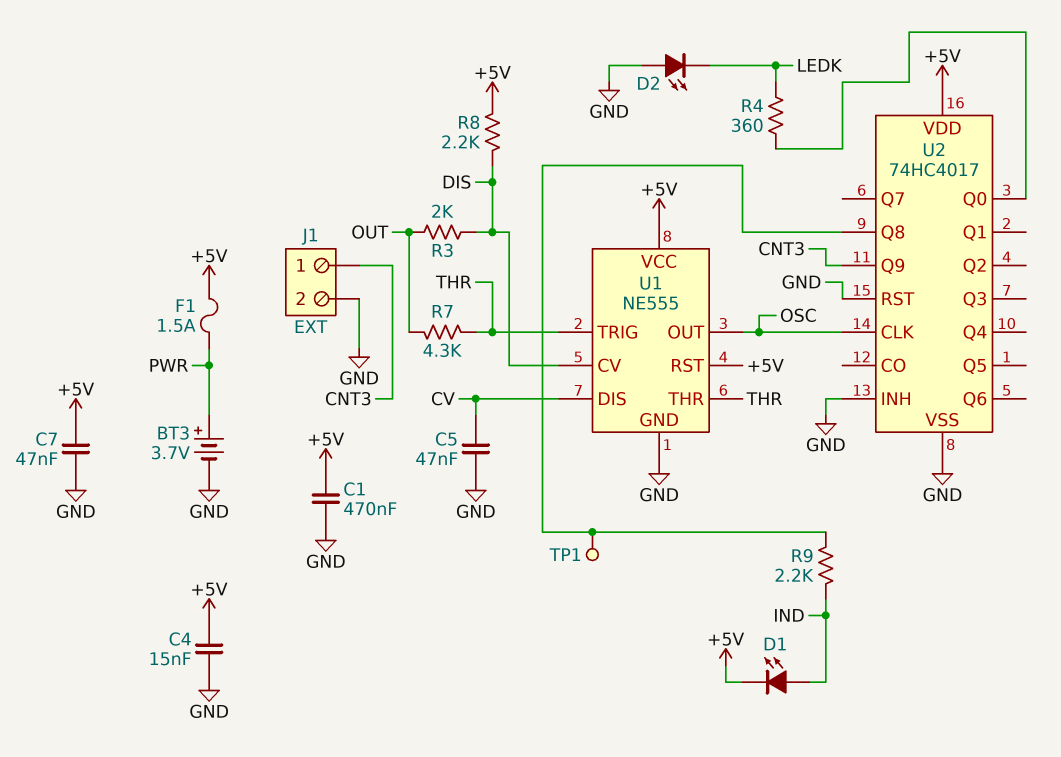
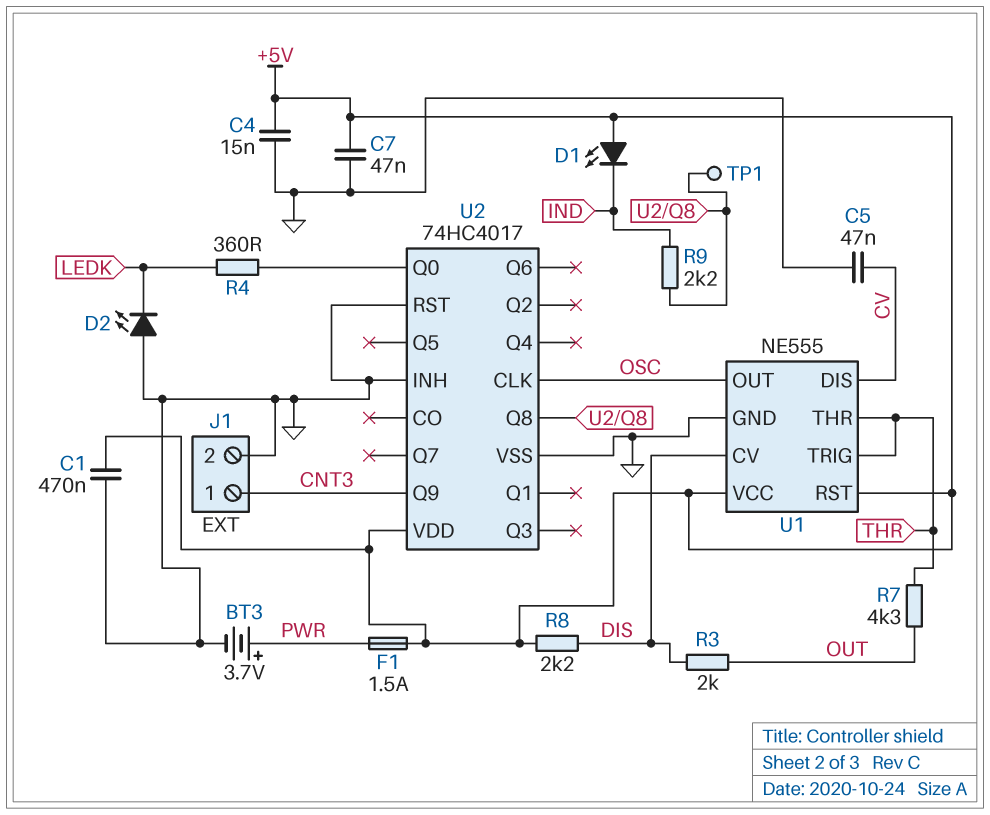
D1: LED (A IND, K +5V) -> LED (A +5V, K IND)

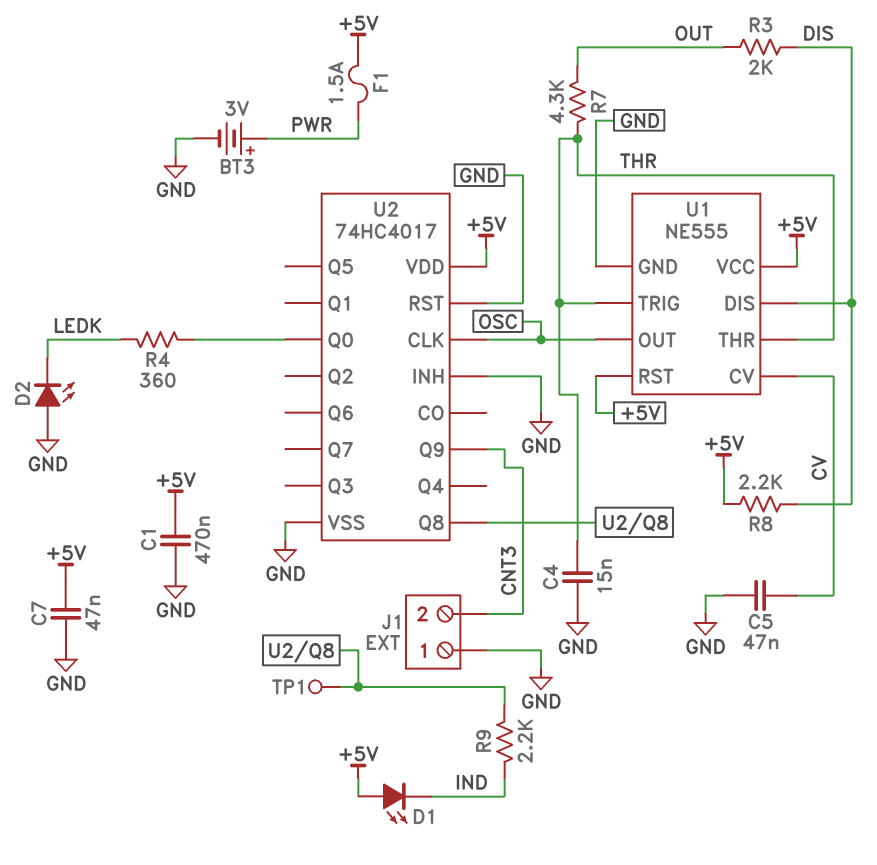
BT3: 3.7V (plus PWR, minus GND) -> 3V (plus PWR, minus GND)
C4: 15nF (+5V, GND) -> 15nF (GND, THR)
J1 pin 1: CNT3 -> GND
J1 pin 2: GND -> CNT3
U1 pin CV: DIS -> CV
U1 pin DIS: CV -> DIS

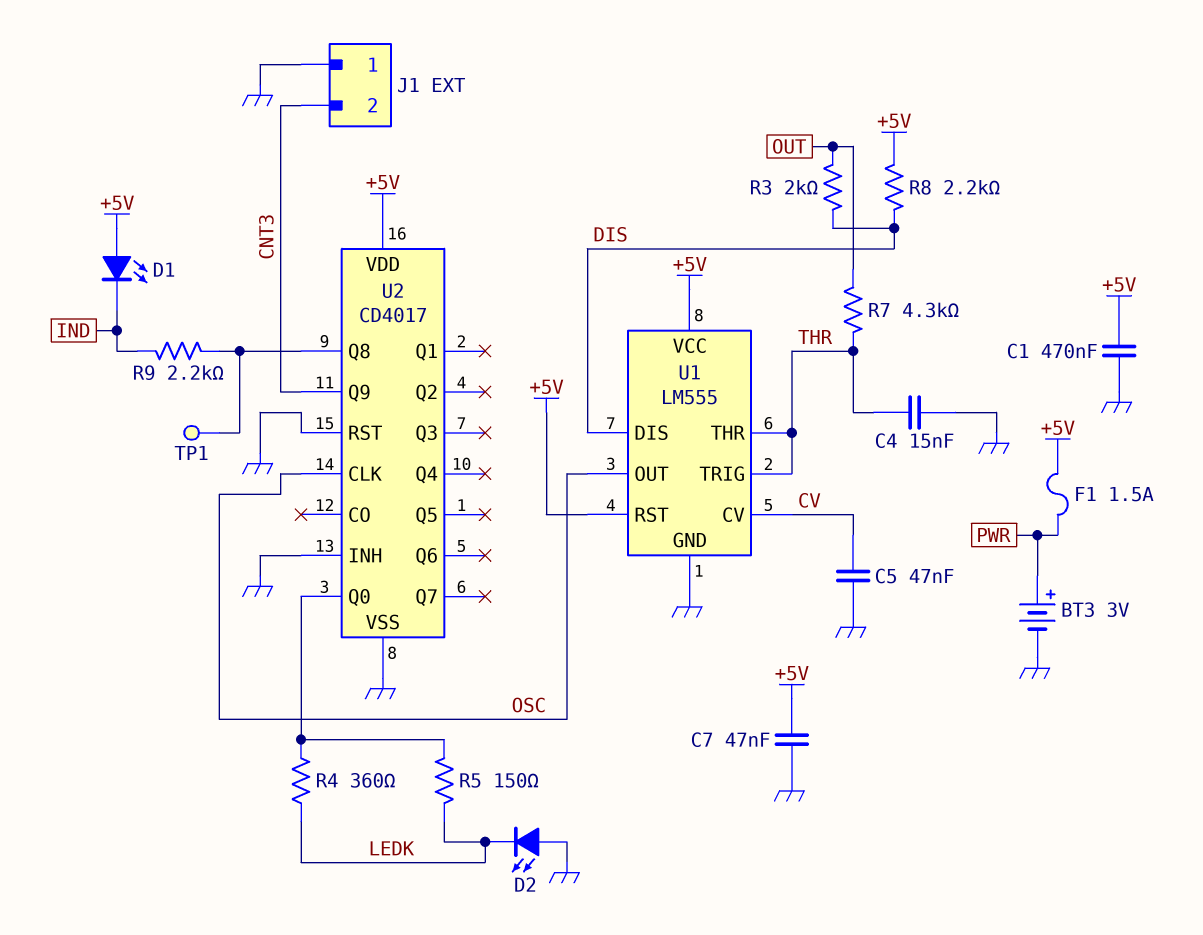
R5: none -> 150 (LEDK, U2/Q0)
U1: NE555 -> LM555
U2: 74HC4017 -> CD4017

